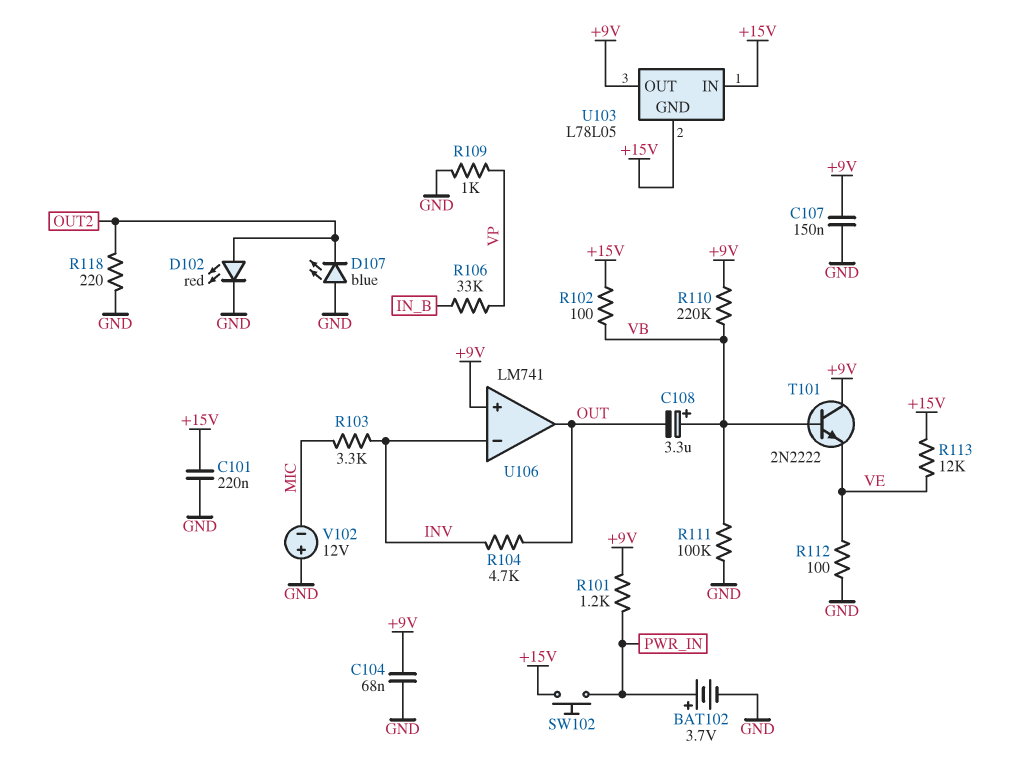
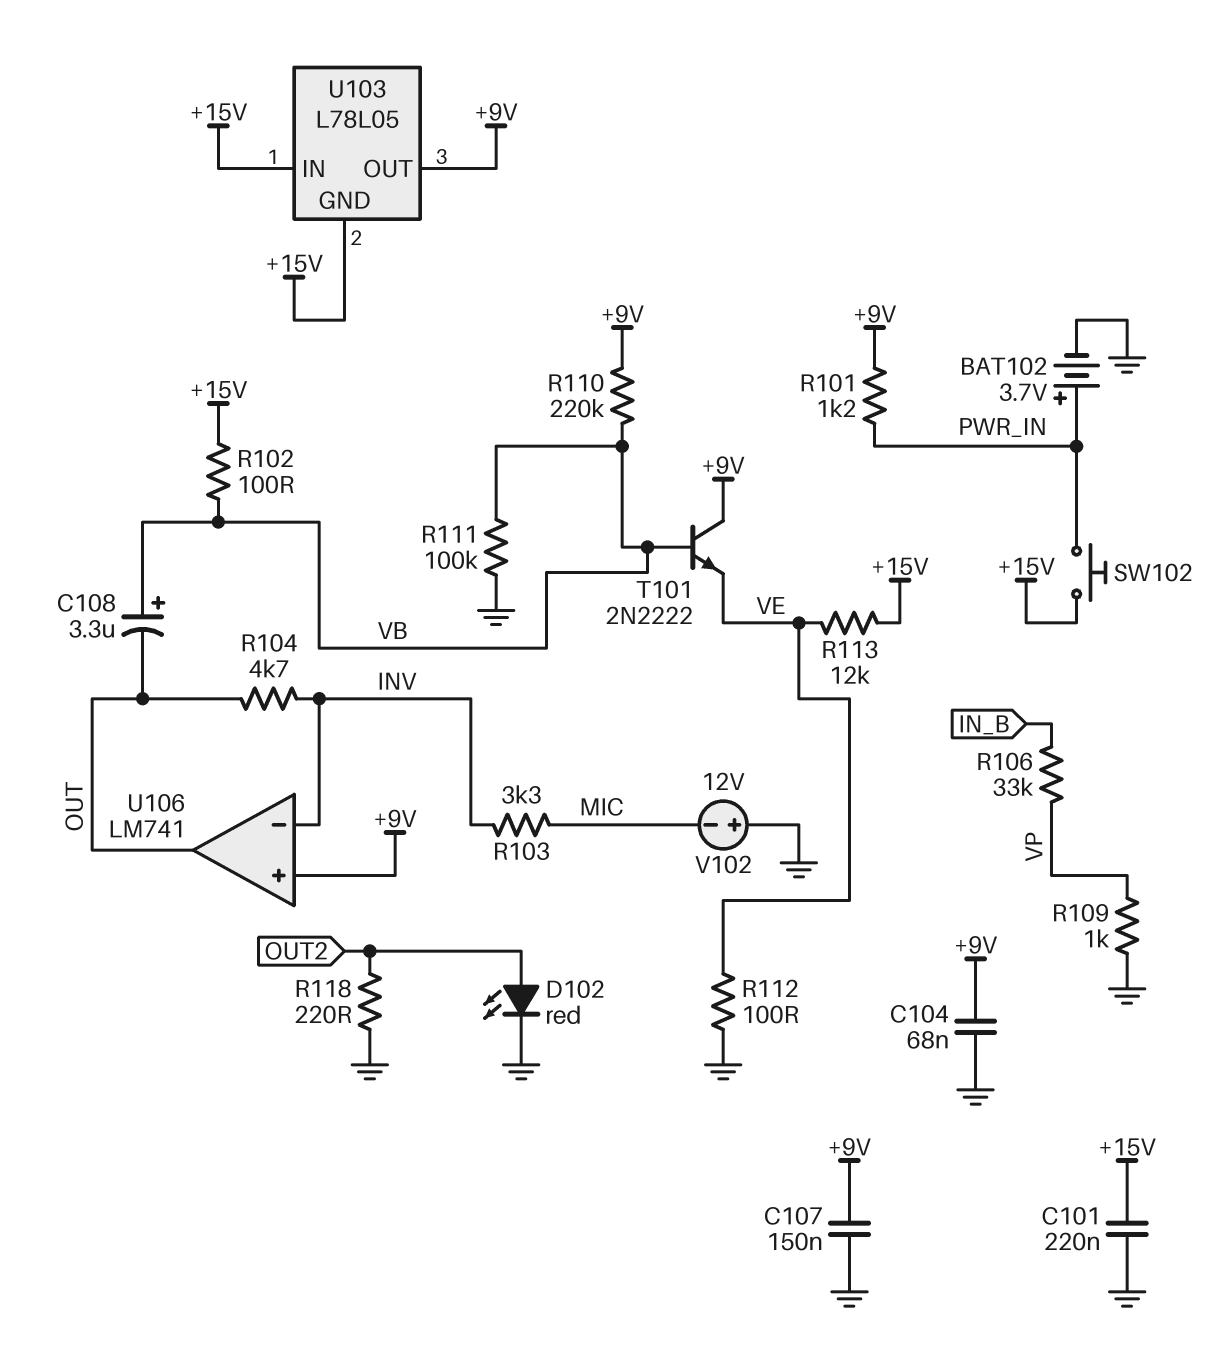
D107: LED blue (A GND, K OUT2) -> none

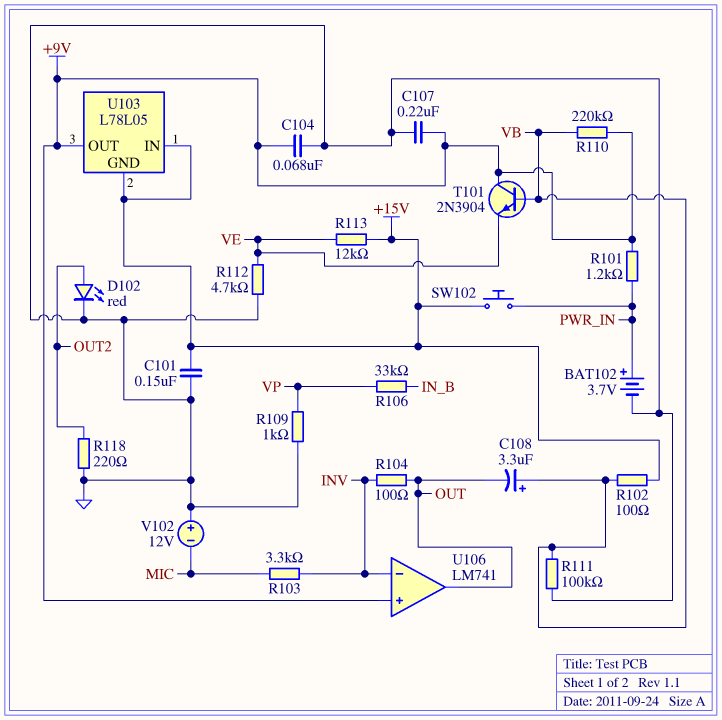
C101: 220nF (+15V, GND) -> 150nF (+15V, GND)
C107: 150nF (+9V, GND) -> 220nF (+9V, GND)
R104: 4.7k (INV, OUT) -> 100 (INV, OUT)
R112: 100 (GND, VE) -> 4.7k (GND, VE)
T101: NPN 2N2222 (B VB, C +9V, E VE) -> NPN 2N3904 (B VB, C +9V, E VE)

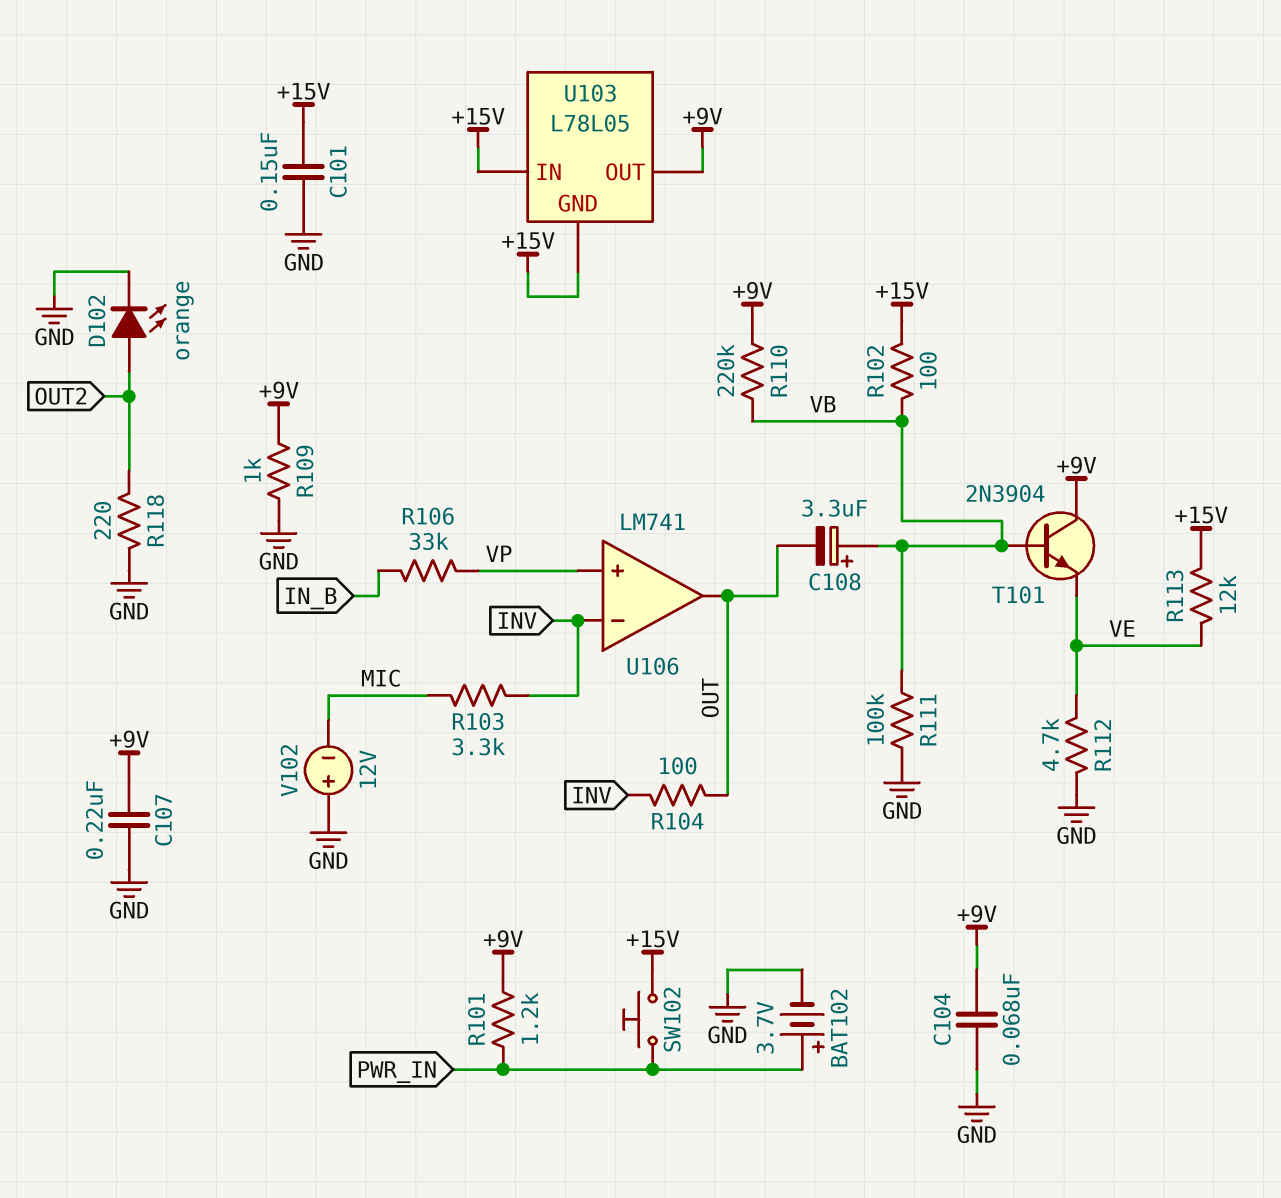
D102: LED red (A OUT2, K GND) -> LED orange (A OUT2, K GND)
R109: 1k (GND, VP) -> 1k (+9V, GND)
U106 pin in+: +9V -> VP

